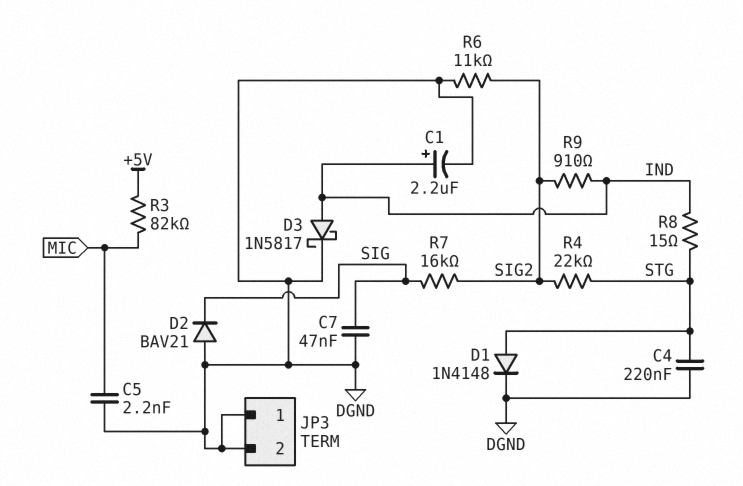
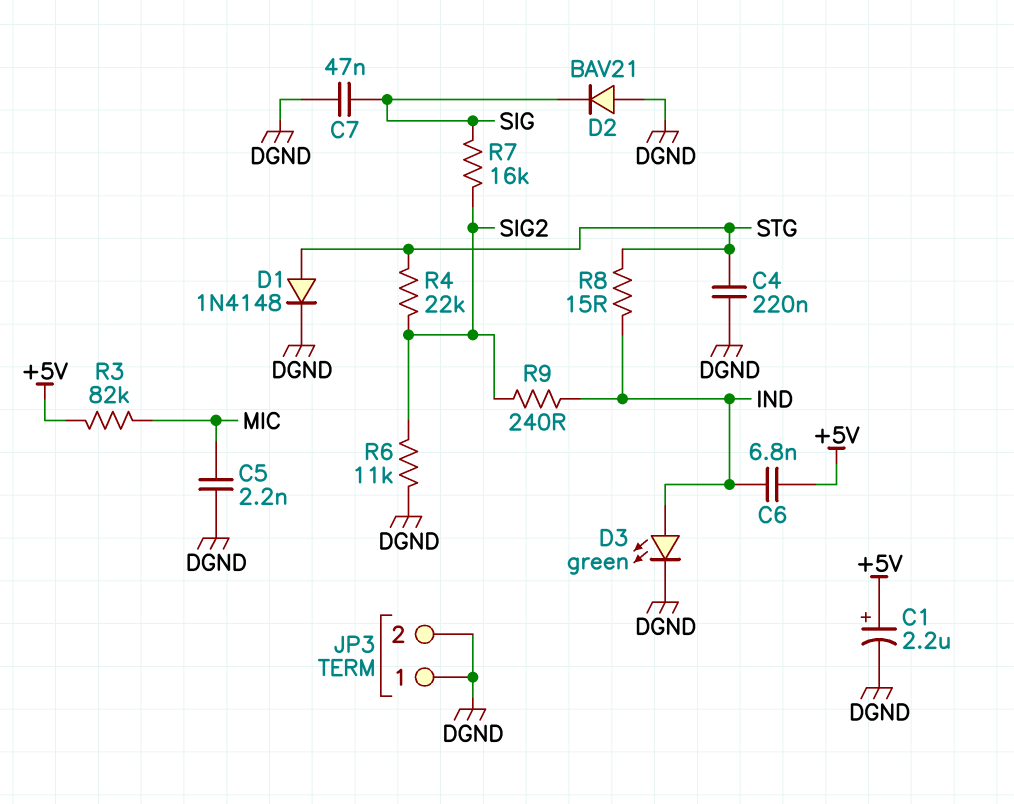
C1: 2.2uF (plus IND, minus DGND) -> 2.2uF (plus +5V, minus DGND)
C6: none -> 6.8nF (+5V, IND)
D3: schottky 1N5817 (A IND, K DGND) -> LED green (A IND, K DGND)
R9: 910 (IND, SIG2) -> 240 (IND, SIG2)

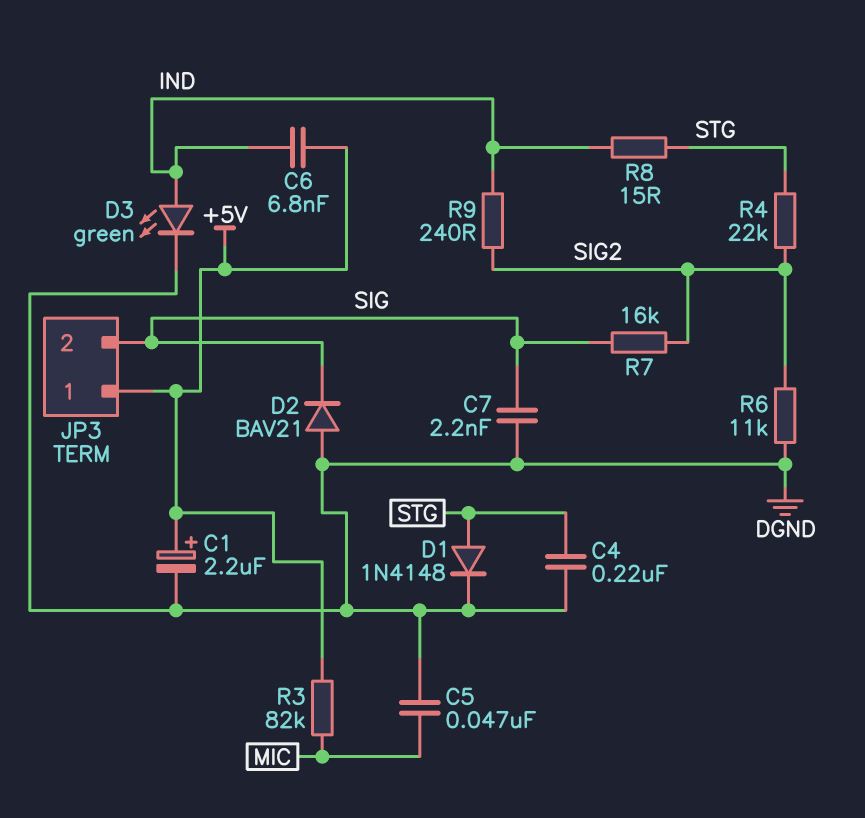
C5: 2.2nF (DGND, MIC) -> 47nF (DGND, MIC)
C7: 47nF (DGND, SIG) -> 2.2nF (DGND, SIG)
JP3 pin 1: DGND -> +5V
JP3 pin 2: DGND -> SIG

